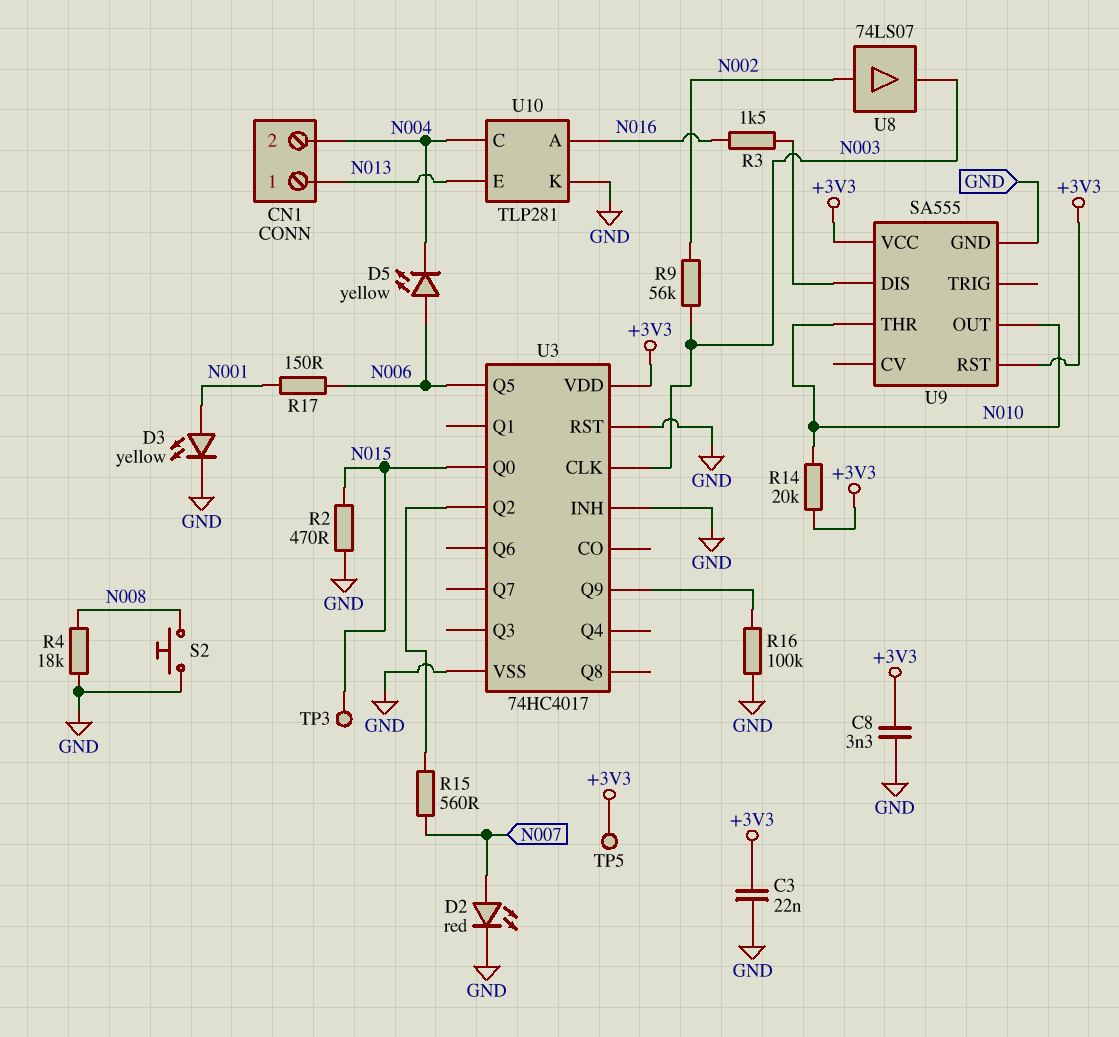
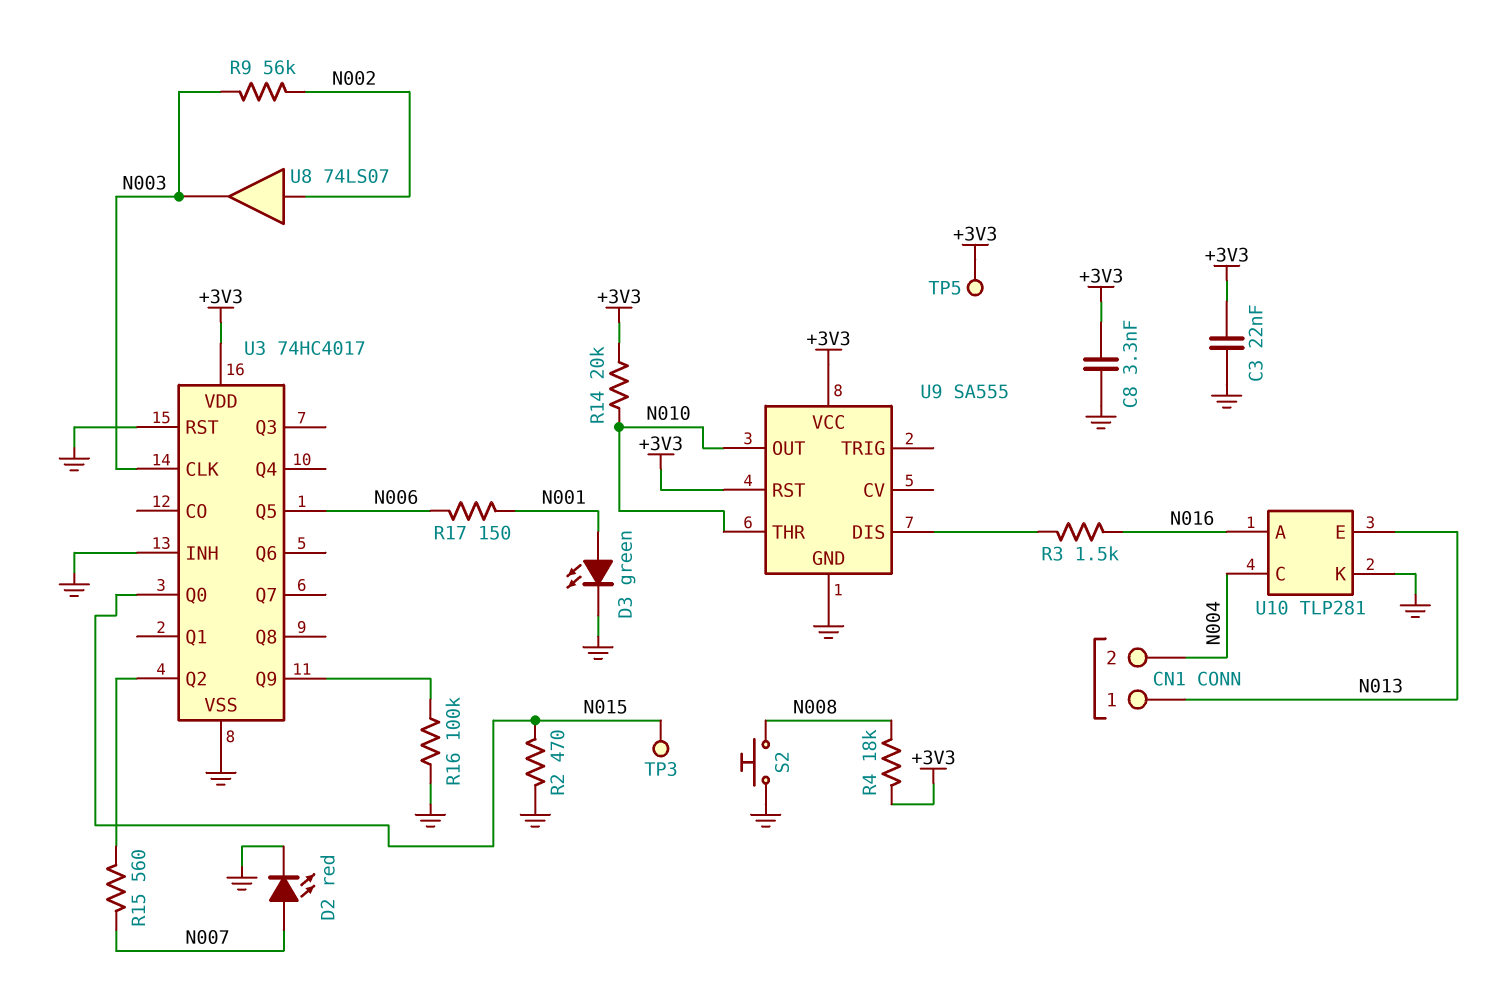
D3: LED yellow (A N001, K GND) -> LED green (A N001, K GND)
D5: LED yellow (A N006, K N004) -> none
R4: 18k (GND, N008) -> 18k (+3V3, N008)

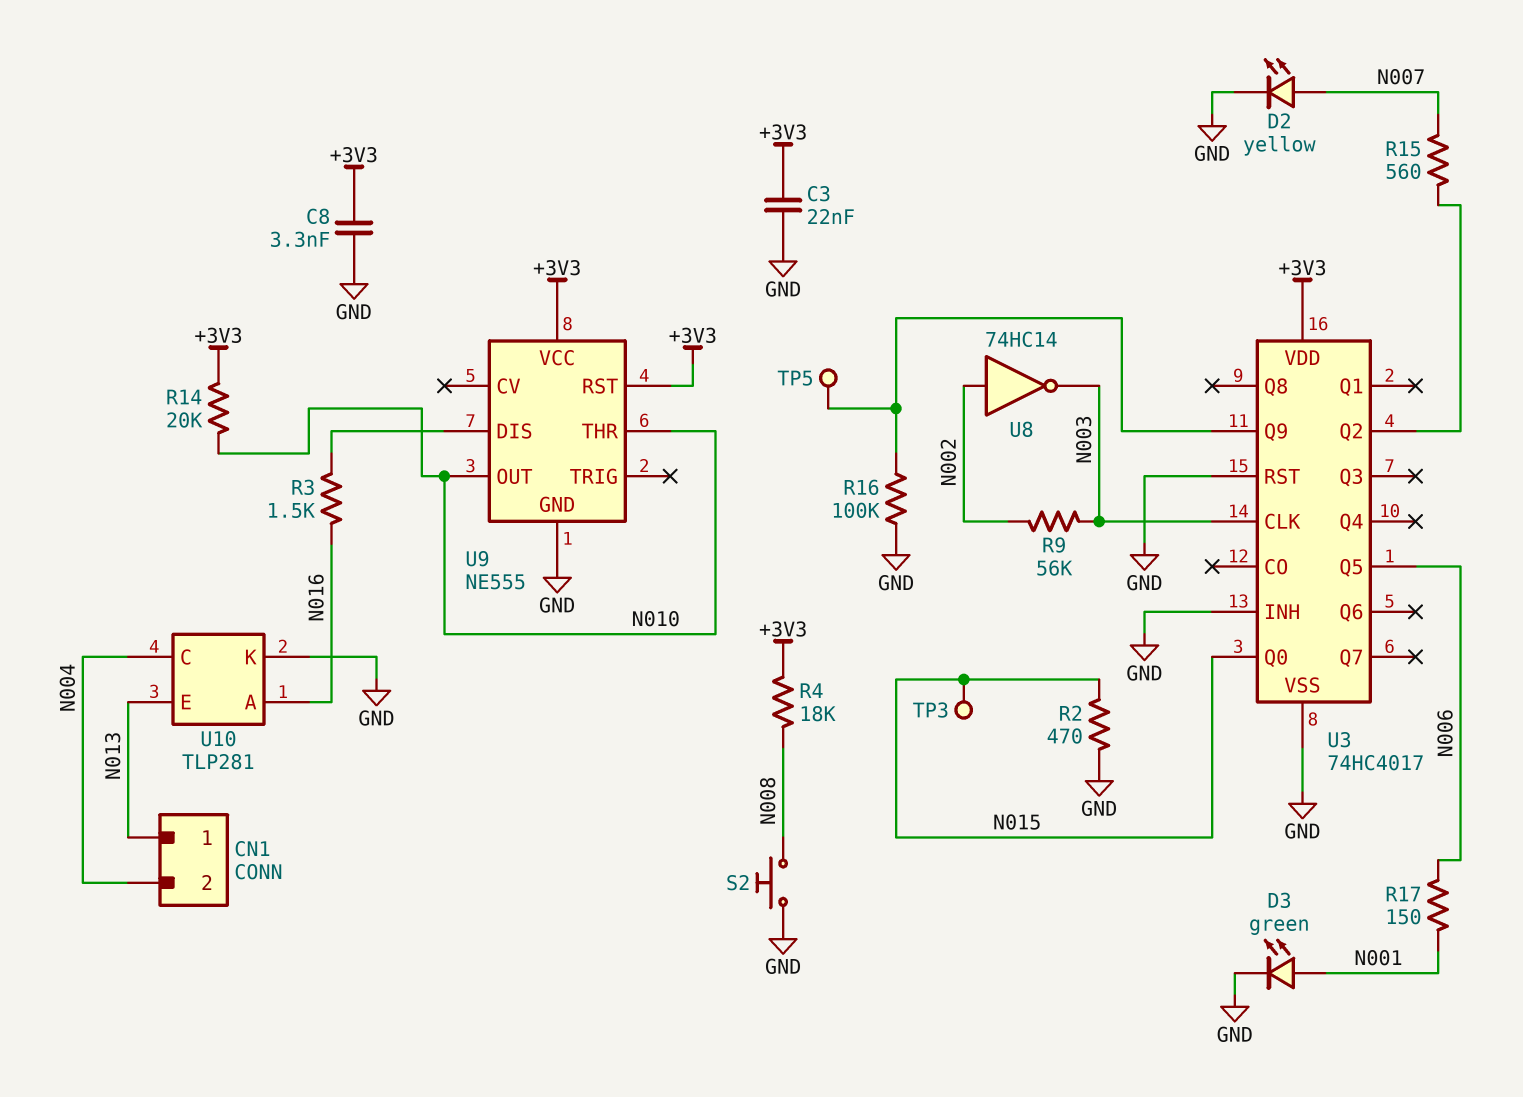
D2: LED red (A N007, K GND) -> LED yellow (A N007, K GND)
TP5: test point (+3V3) -> test point (U3/Q9)
U8: buffer 74LS07 (in N002, out N003) -> NOT 74HC14 (in N002, out N003)
U9: SA555 -> NE555

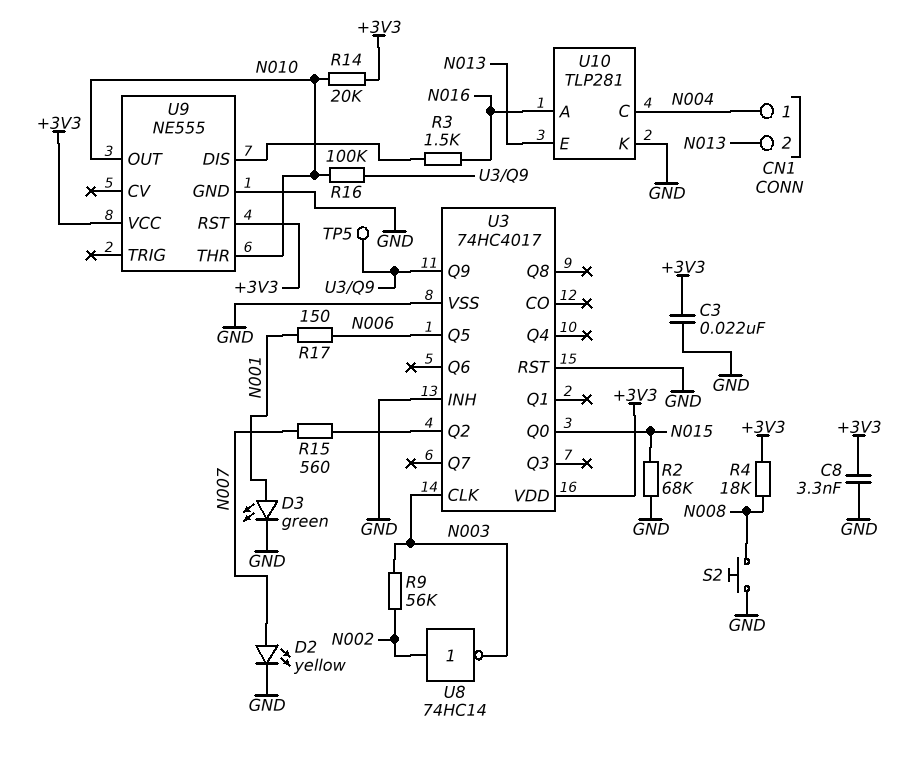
CN1 pin 1: N013 -> N004
CN1 pin 2: N004 -> N013
R2: 470 (GND, N015) -> 68k (GND, N015)
R16: 100k (GND, U3/Q9) -> 100k (N010, U3/Q9)
TP3: test point (N015) -> none

